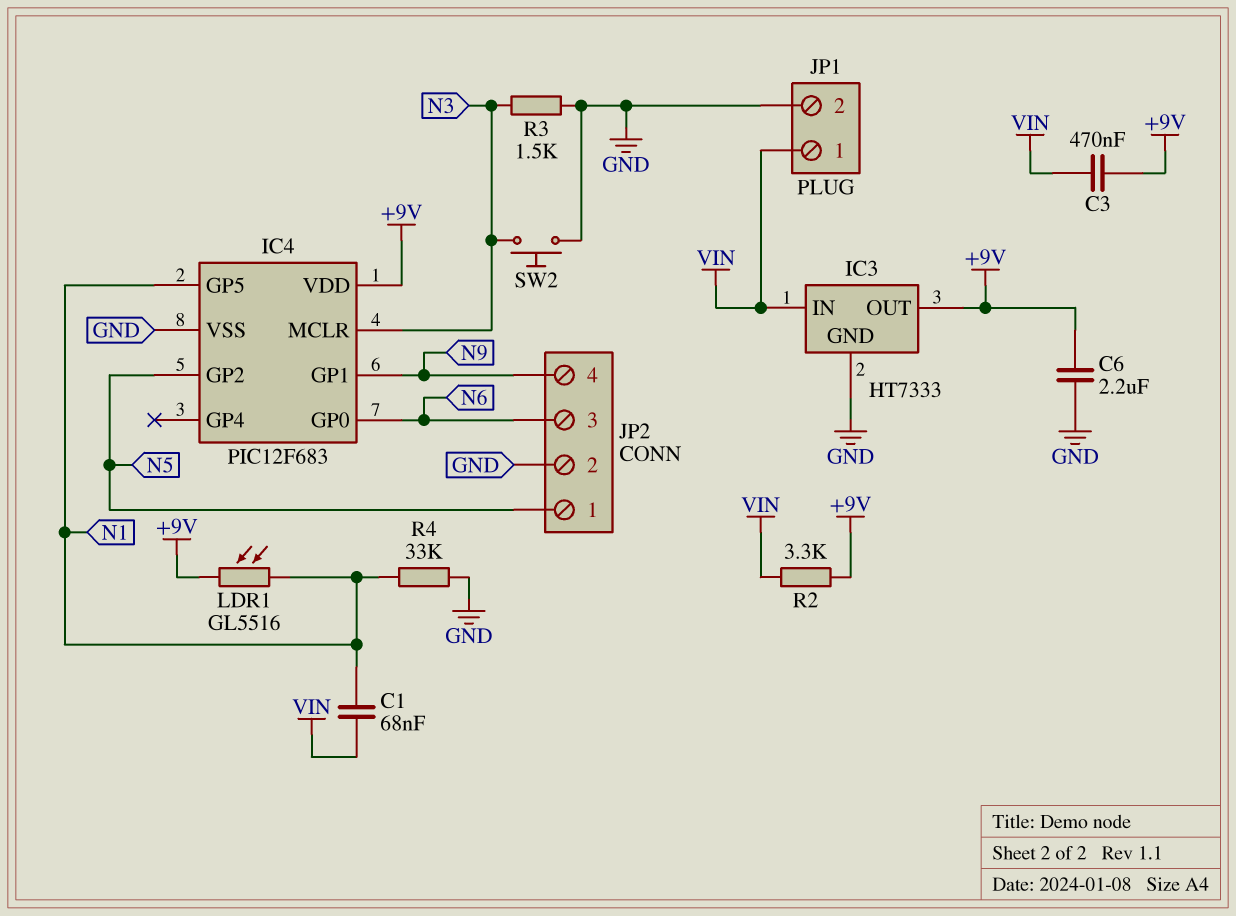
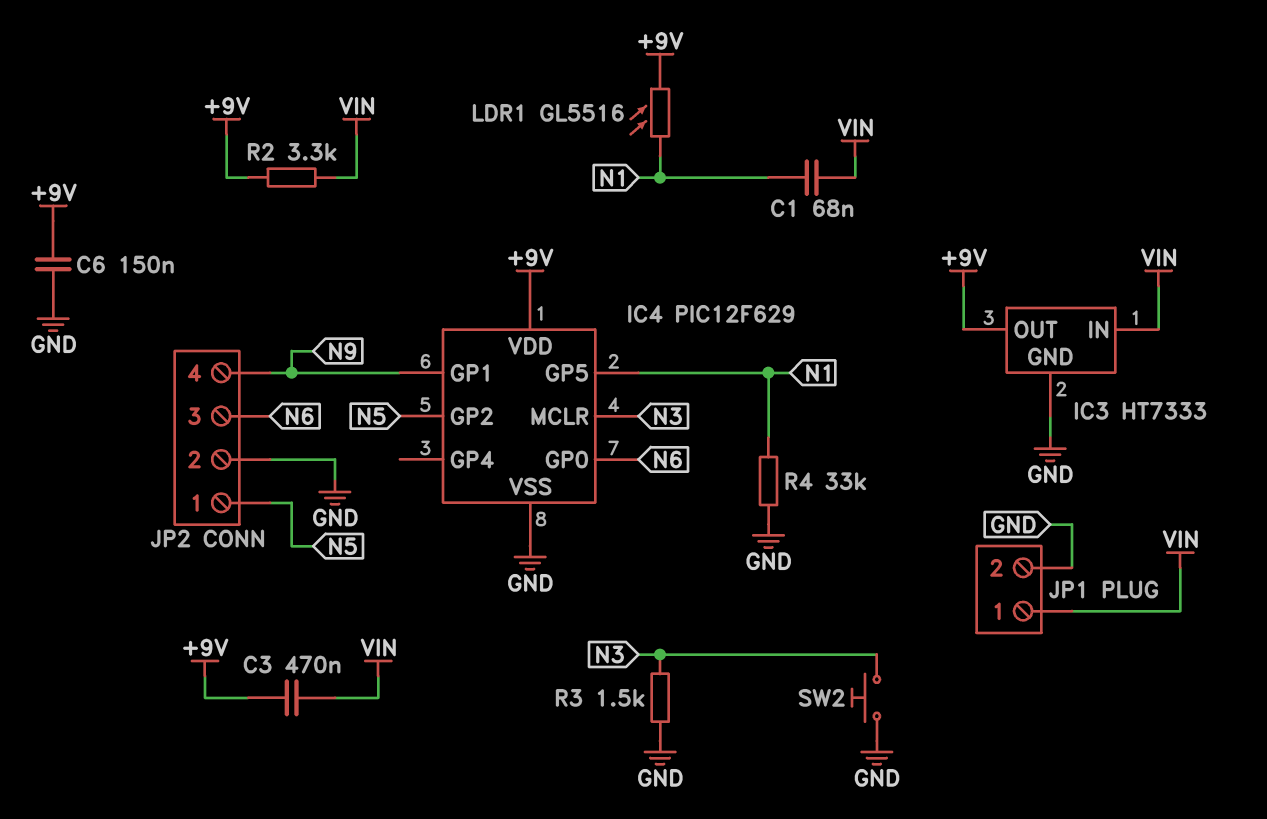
C6: 2.2uF (+9V, GND) -> 150nF (+9V, GND)
IC4: PIC12F683 -> PIC12F629

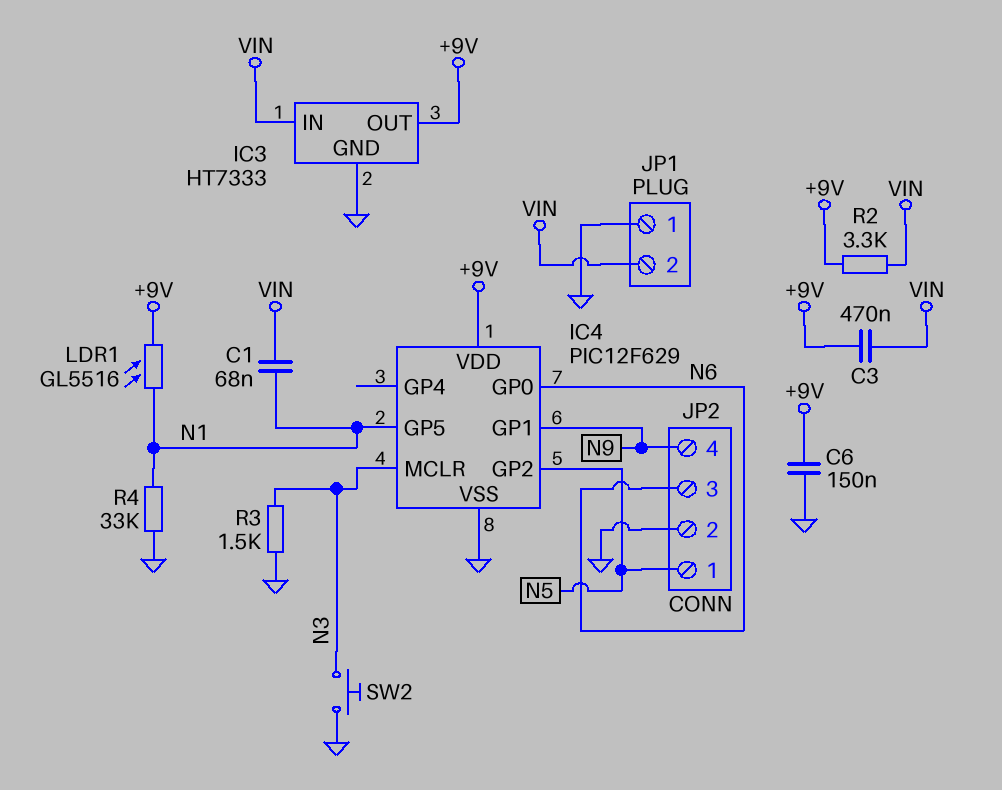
JP1 pin 1: VIN -> GND
JP1 pin 2: GND -> VIN

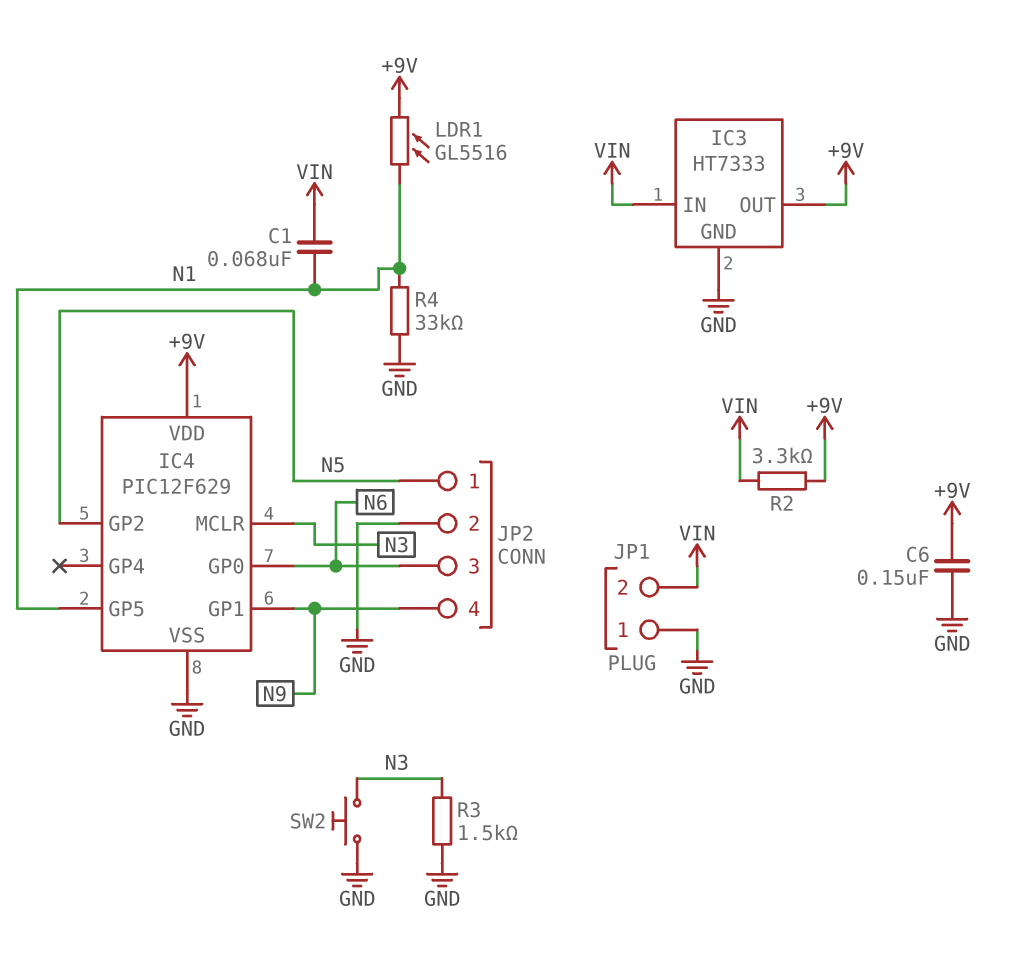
C3: 470nF (+9V, VIN) -> none

